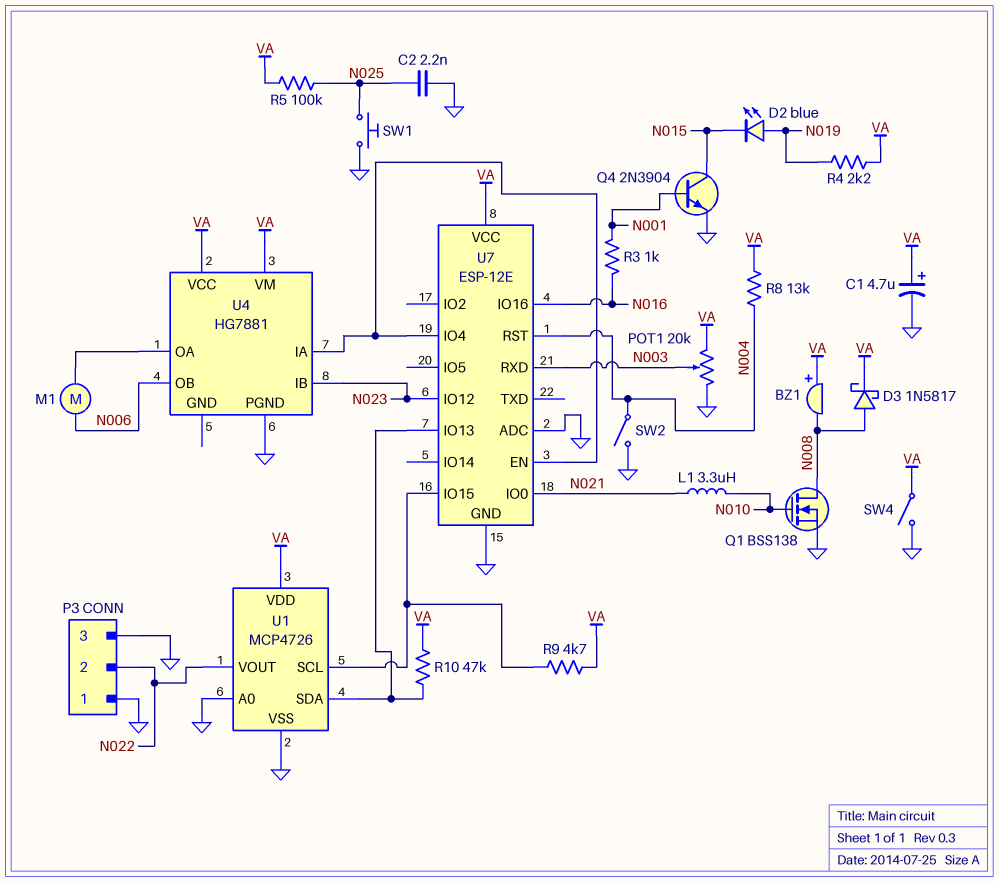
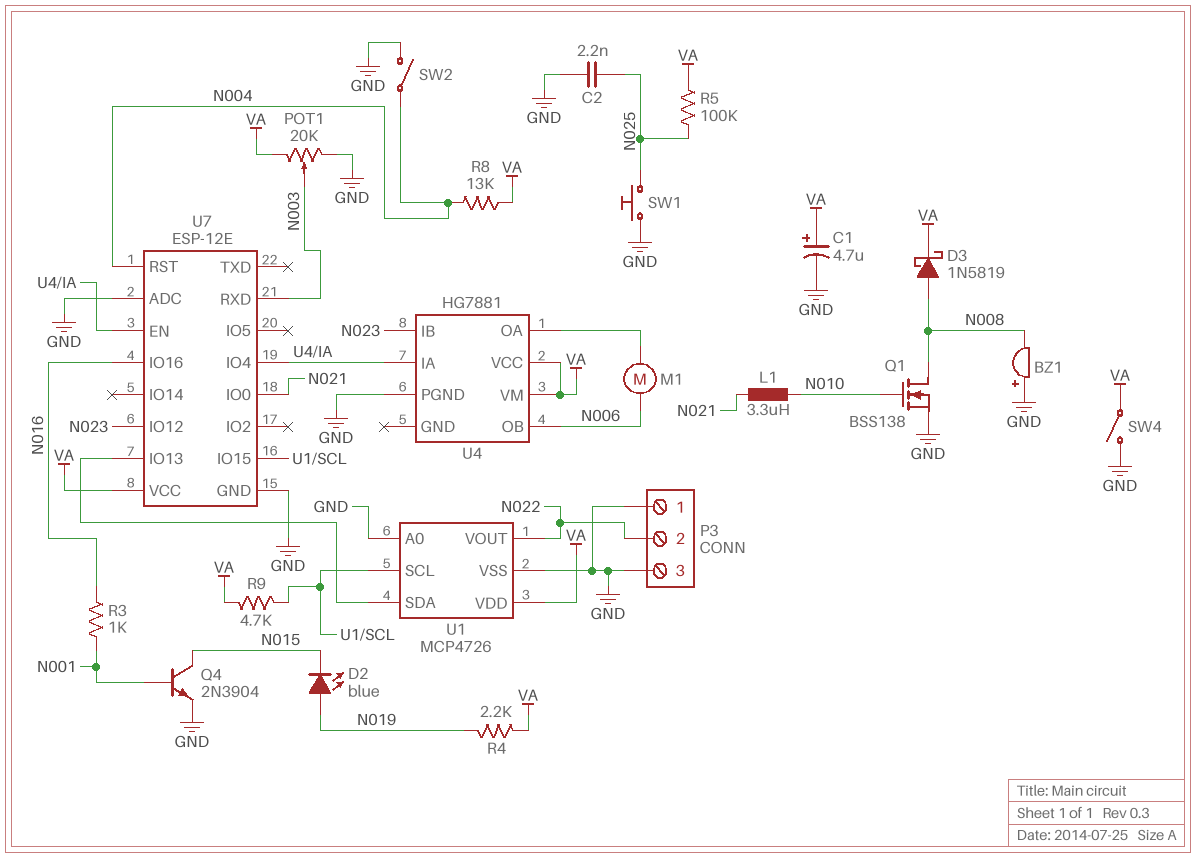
BZ1: buzzer (plus VA, minus N008) -> buzzer (plus GND, minus N008)
D3: schottky 1N5817 (A N008, K VA) -> schottky 1N5819 (A N008, K VA)
R10: 47k (U1/SDA, VA) -> none

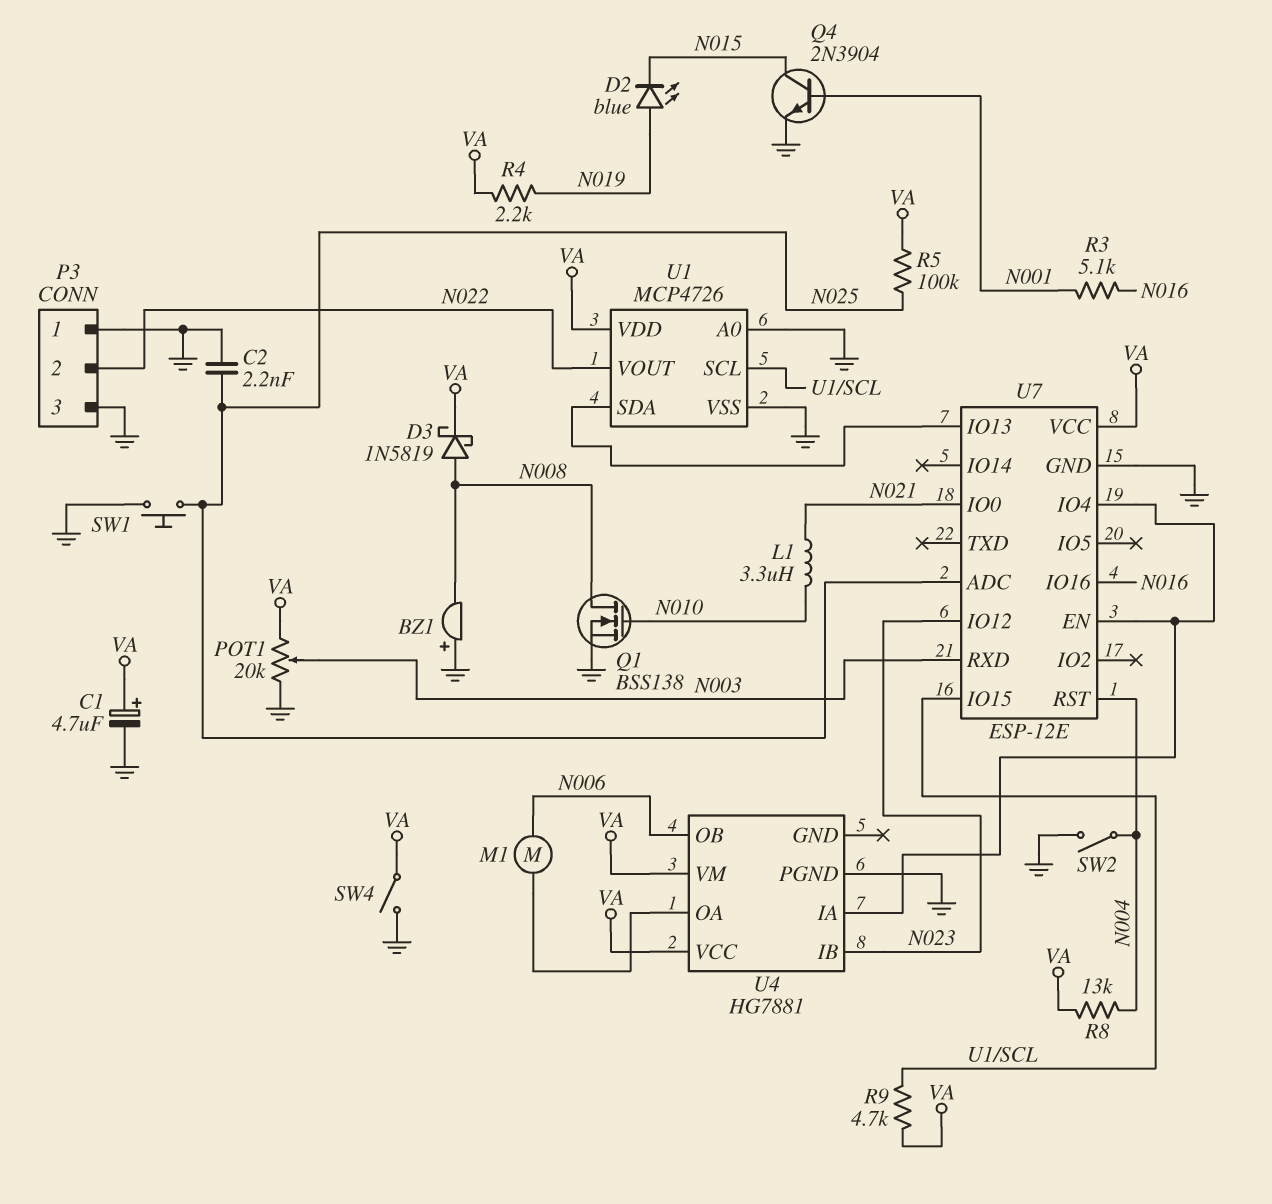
R3: 1k (N001, N016) -> 5.1k (N001, N016)
U7 pin ADC: GND -> N025

